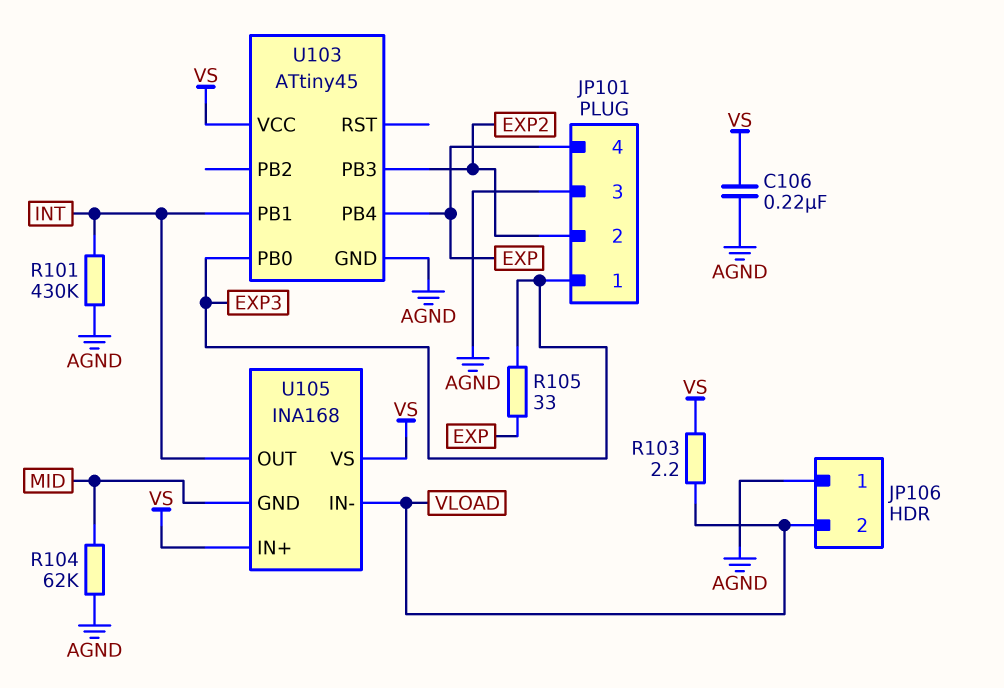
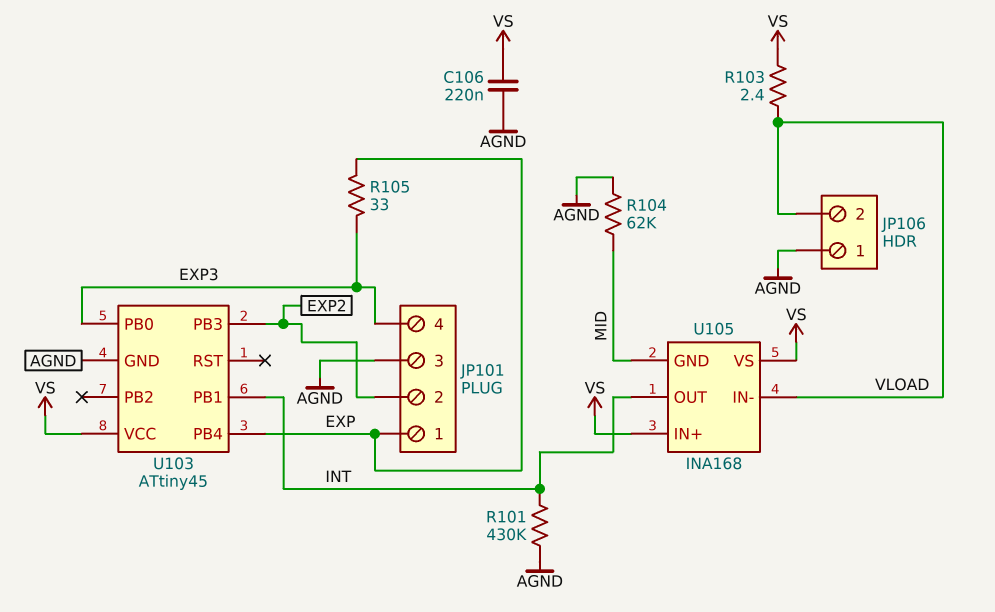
JP101 pin 1: EXP3 -> EXP
JP101 pin 4: EXP -> EXP3
R103: 2.2 (VLOAD, VS) -> 2.4 (VLOAD, VS)

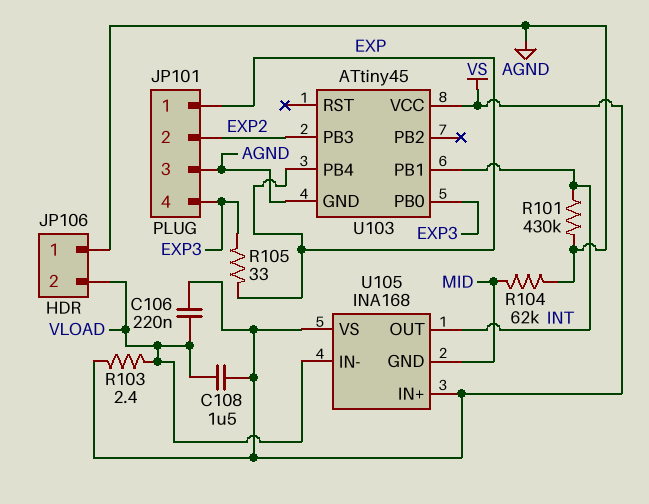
C106: 220nF (AGND, VS) -> 220nF (VLOAD, VS)
C108: none -> 1.5uF (VLOAD, VS)

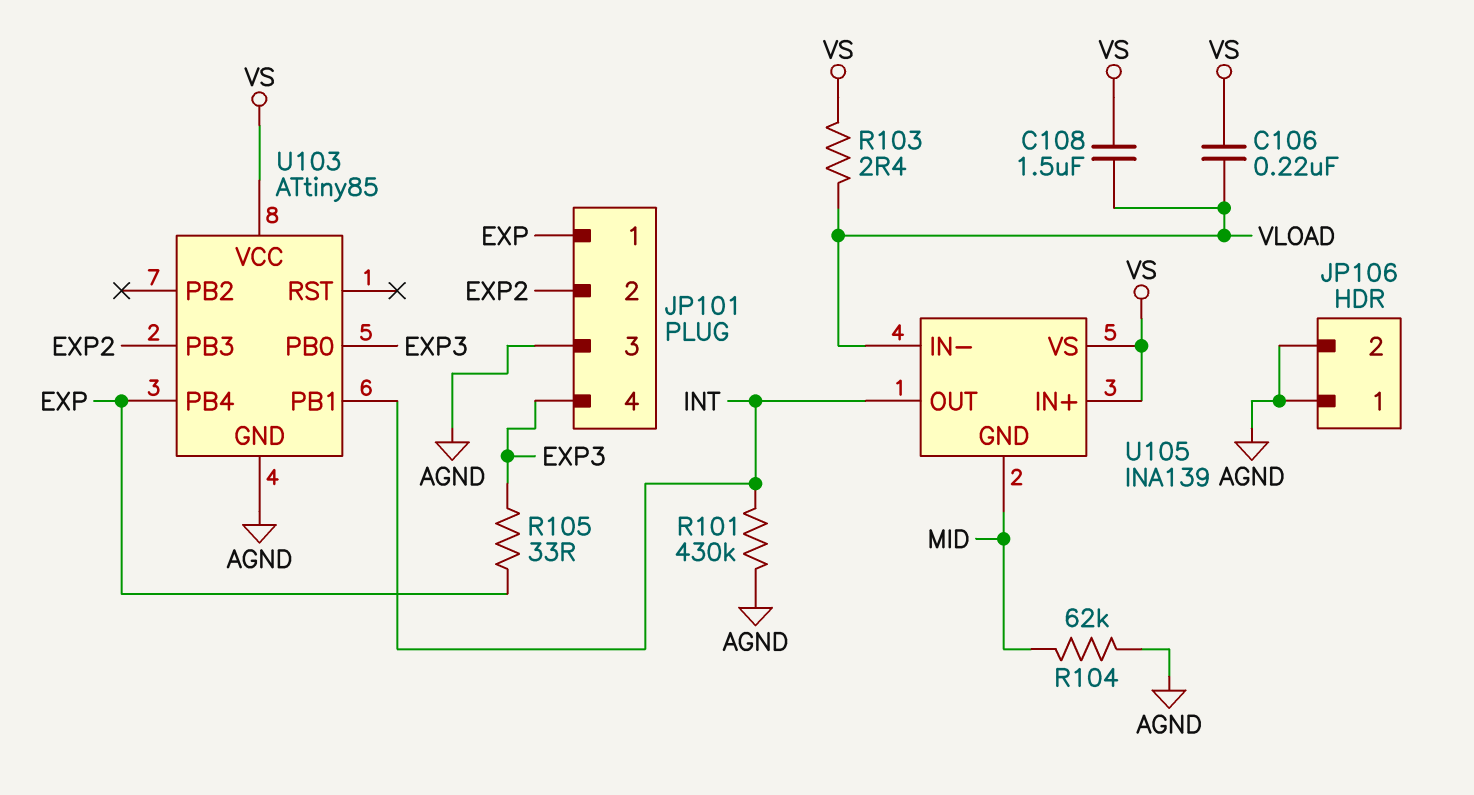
JP106 pin 2: VLOAD -> AGND
U103: ATtiny45 -> ATtiny85
U105: INA168 -> INA139

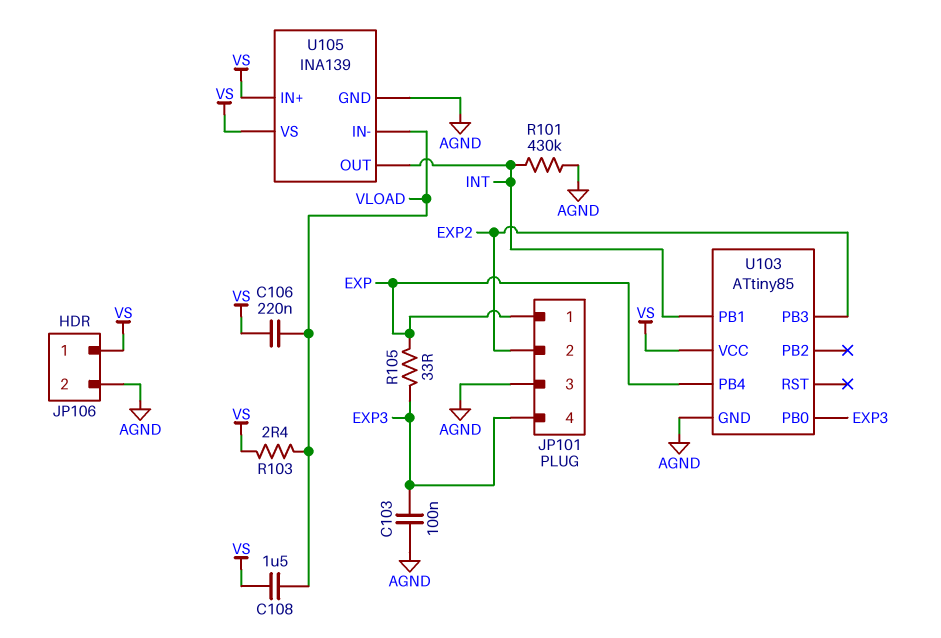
C103: none -> 100nF (AGND, EXP3)
JP106 pin 1: AGND -> VS
R104: 62k (AGND, MID) -> none
U105 pin GND: MID -> AGND

